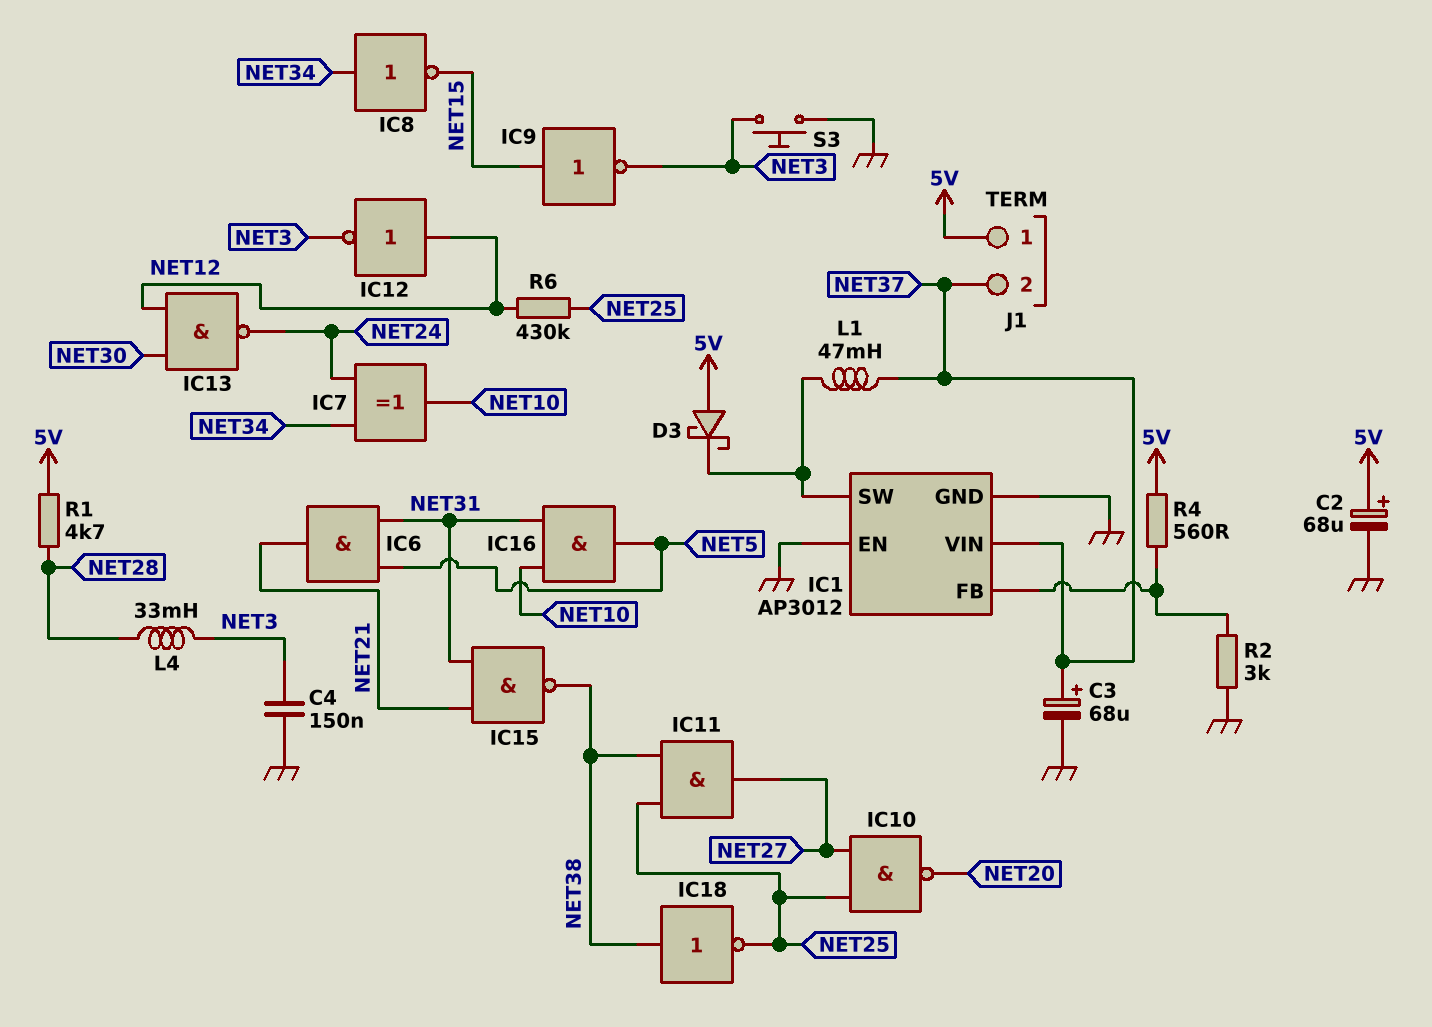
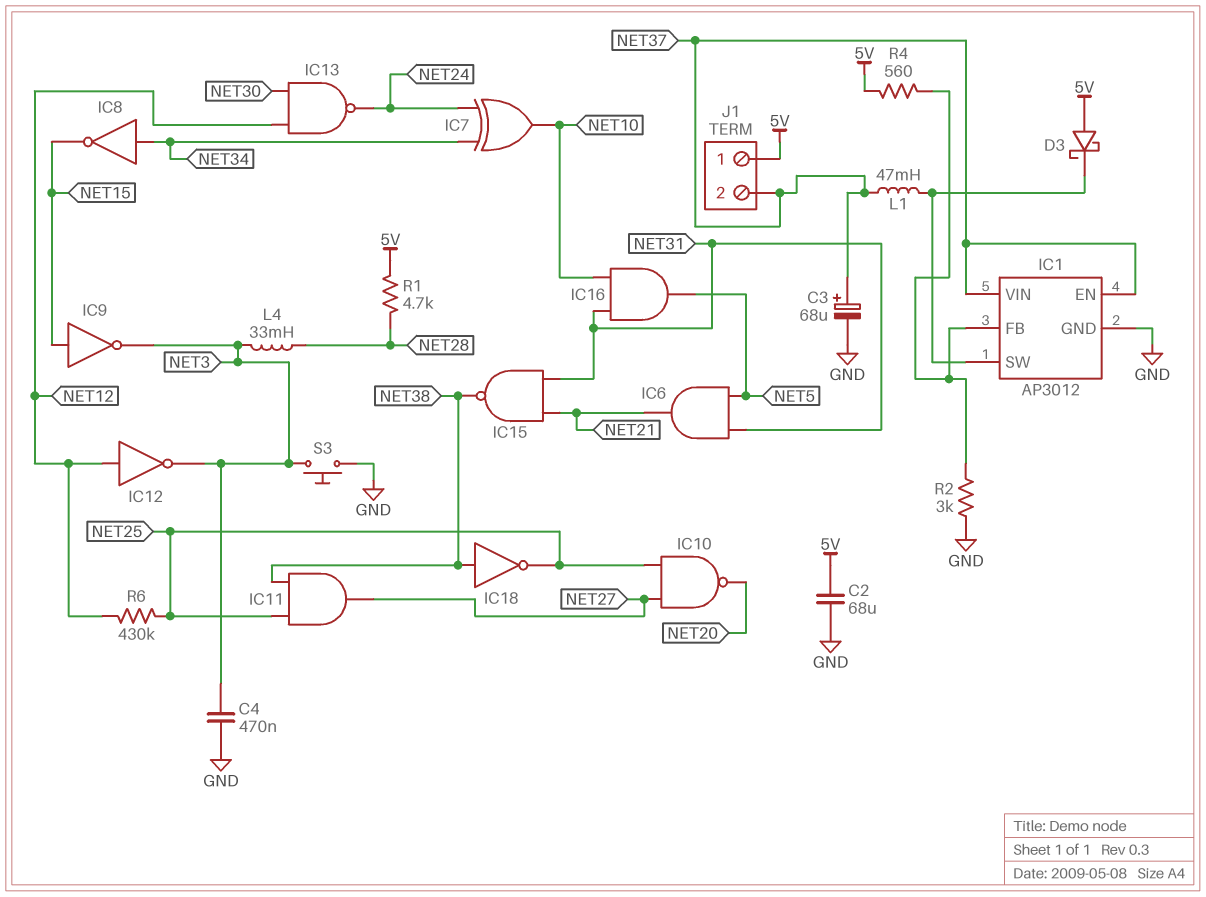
C2: 68uF (plus 5V, minus GND) -> 68uF (5V, GND)
C4: 150nF (GND, NET3) -> 470nF (GND, NET3)
IC1 pin EN: GND -> NET37

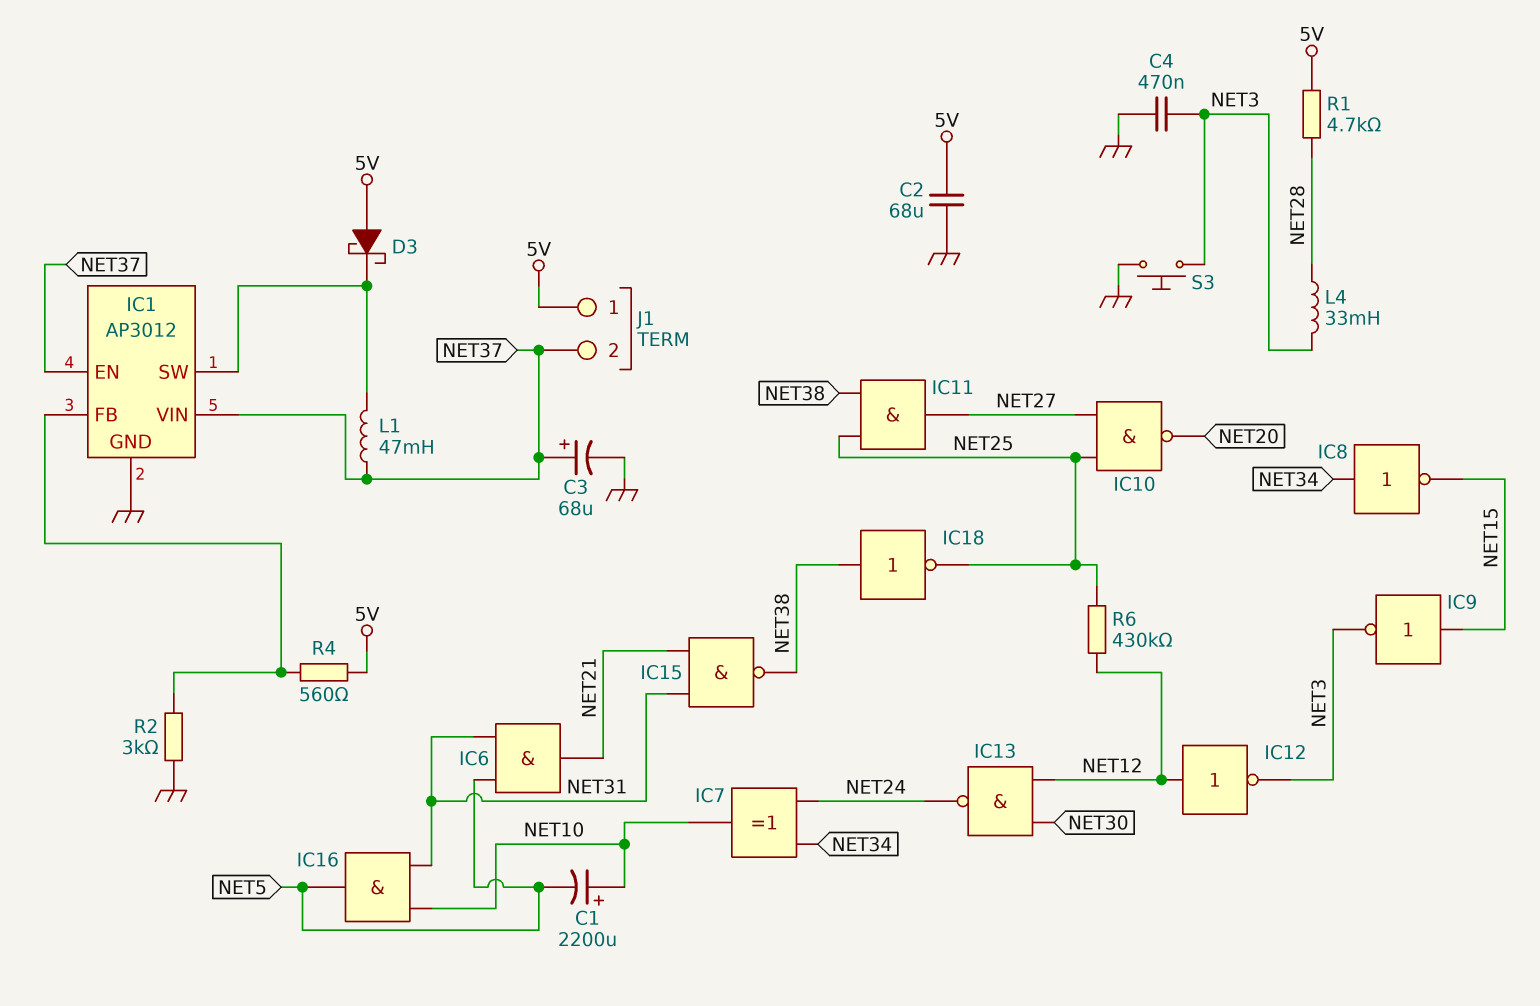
C1: none -> 2200uF (plus NET10, minus NET5)

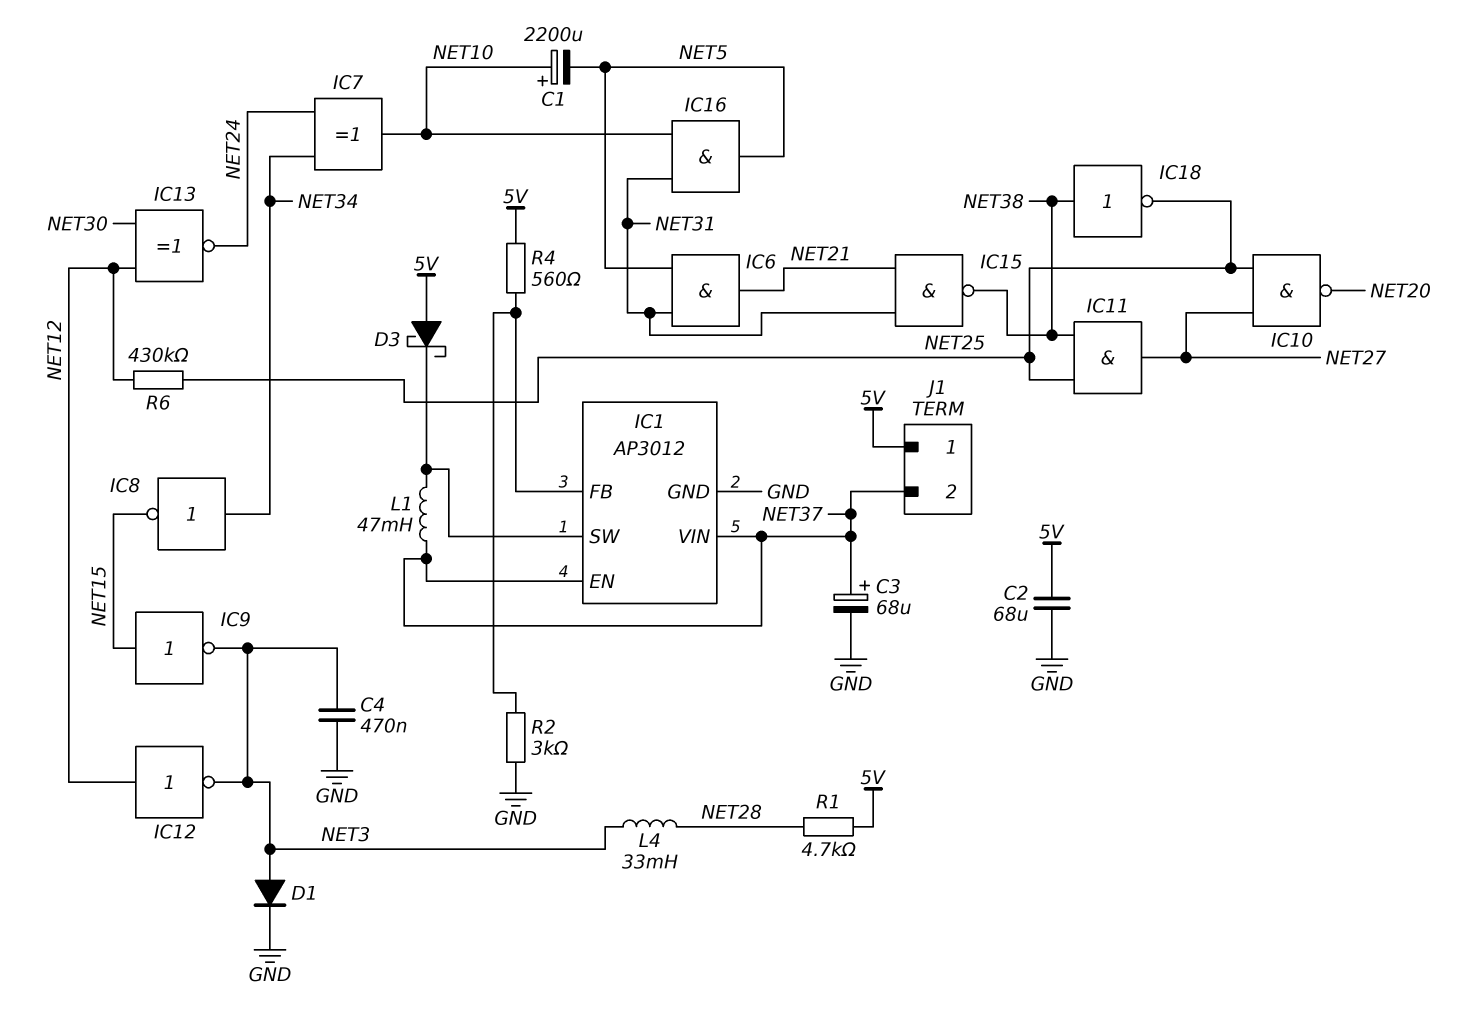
D1: none -> diode (A NET3, K GND)
IC13: NAND (in NET12, in NET30, out NET24) -> XNOR (in NET12, in NET30, out NET24)
S3: button (GND, NET3) -> none

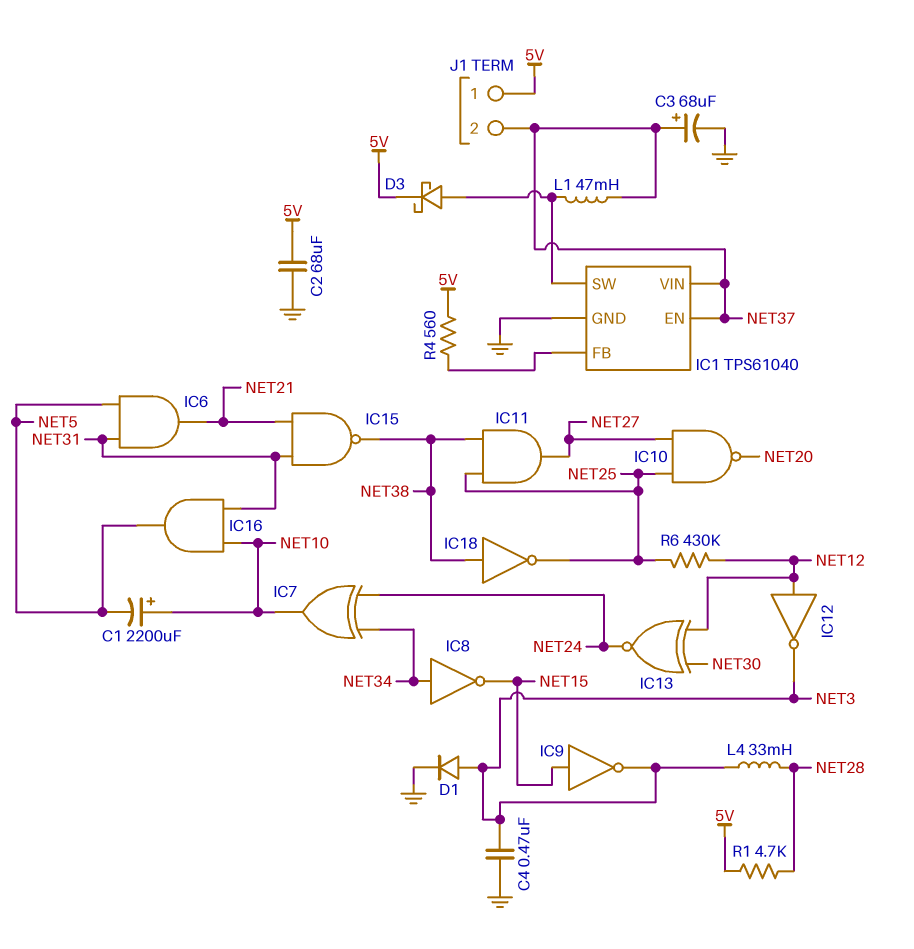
D3: schottky (A 5V, K IC1/SW) -> schottky (A IC1/SW, K 5V)
IC1: AP3012 -> TPS61040
R2: 3k (GND, IC1/FB) -> none

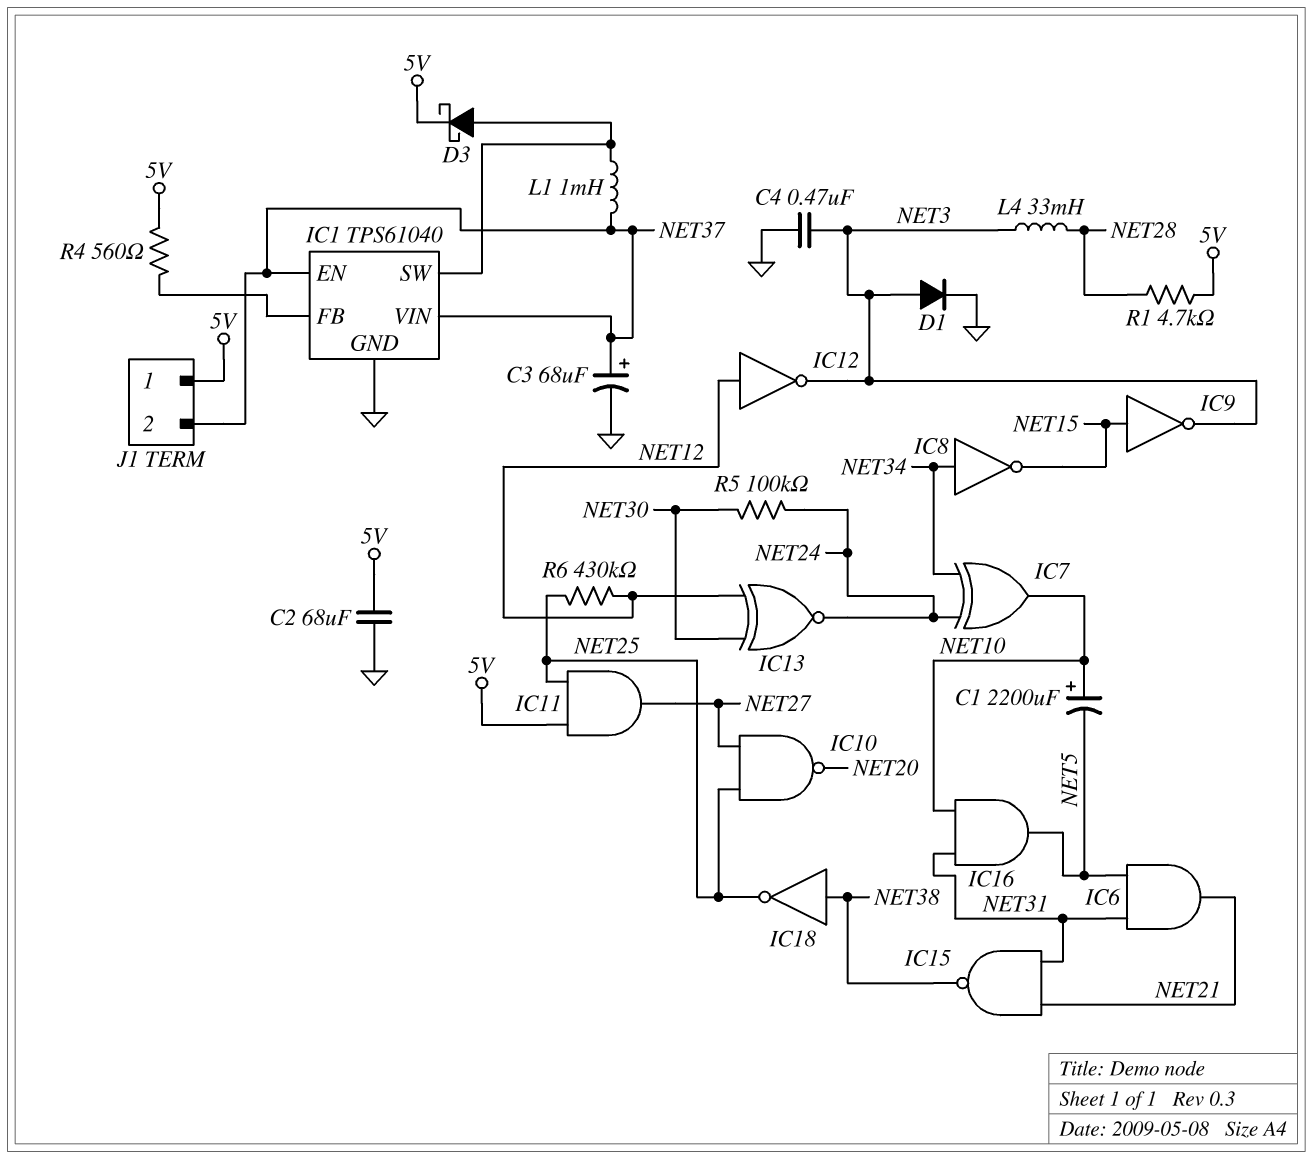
IC11: AND (in NET25, in NET38, out NET27) -> AND (in 5V, in NET25, out NET27)
L1: 47mH (IC1/SW, NET37) -> 1mH (IC1/SW, NET37)
R5: none -> 100k (NET24, NET30)

